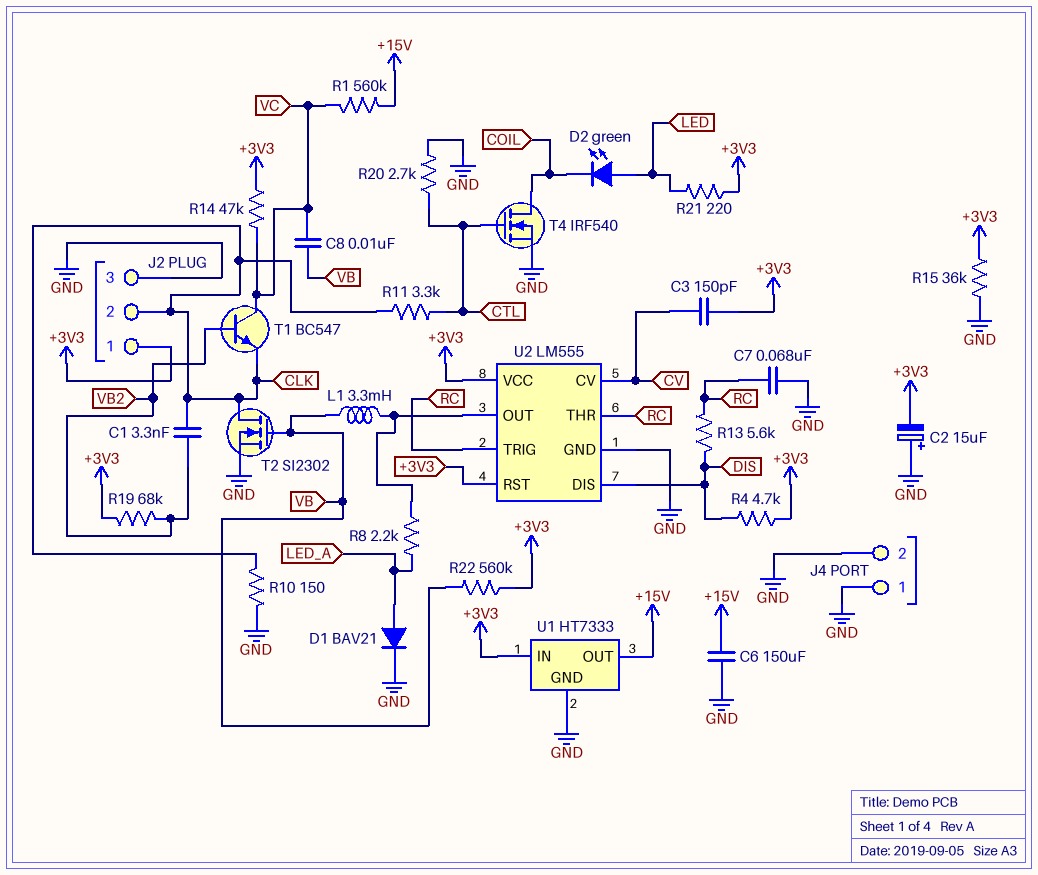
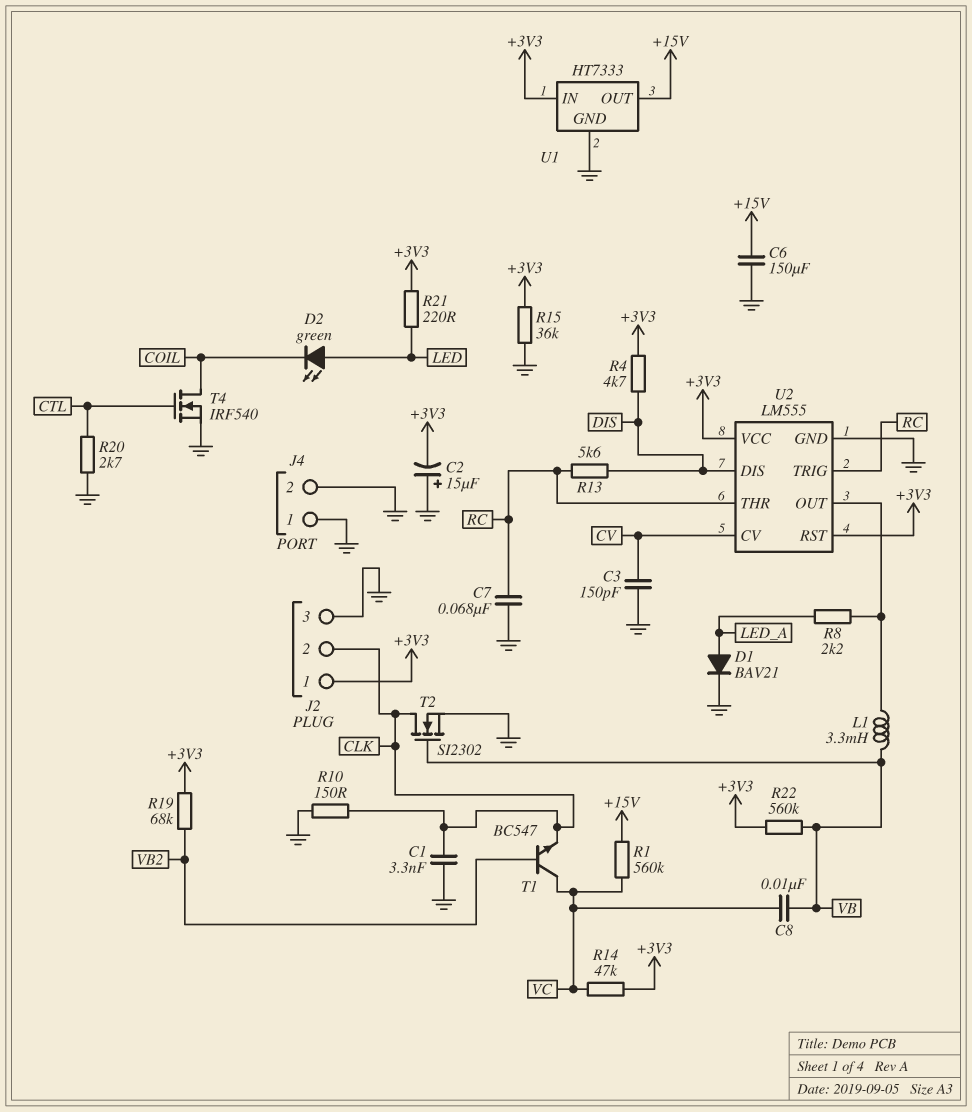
C1: 3.3nF (CLK, VB2) -> 3.3nF (CLK, GND)
C3: 150pF (+3V3, CV) -> 150pF (CV, GND)
R11: 3.3k (CLK, CTL) -> none

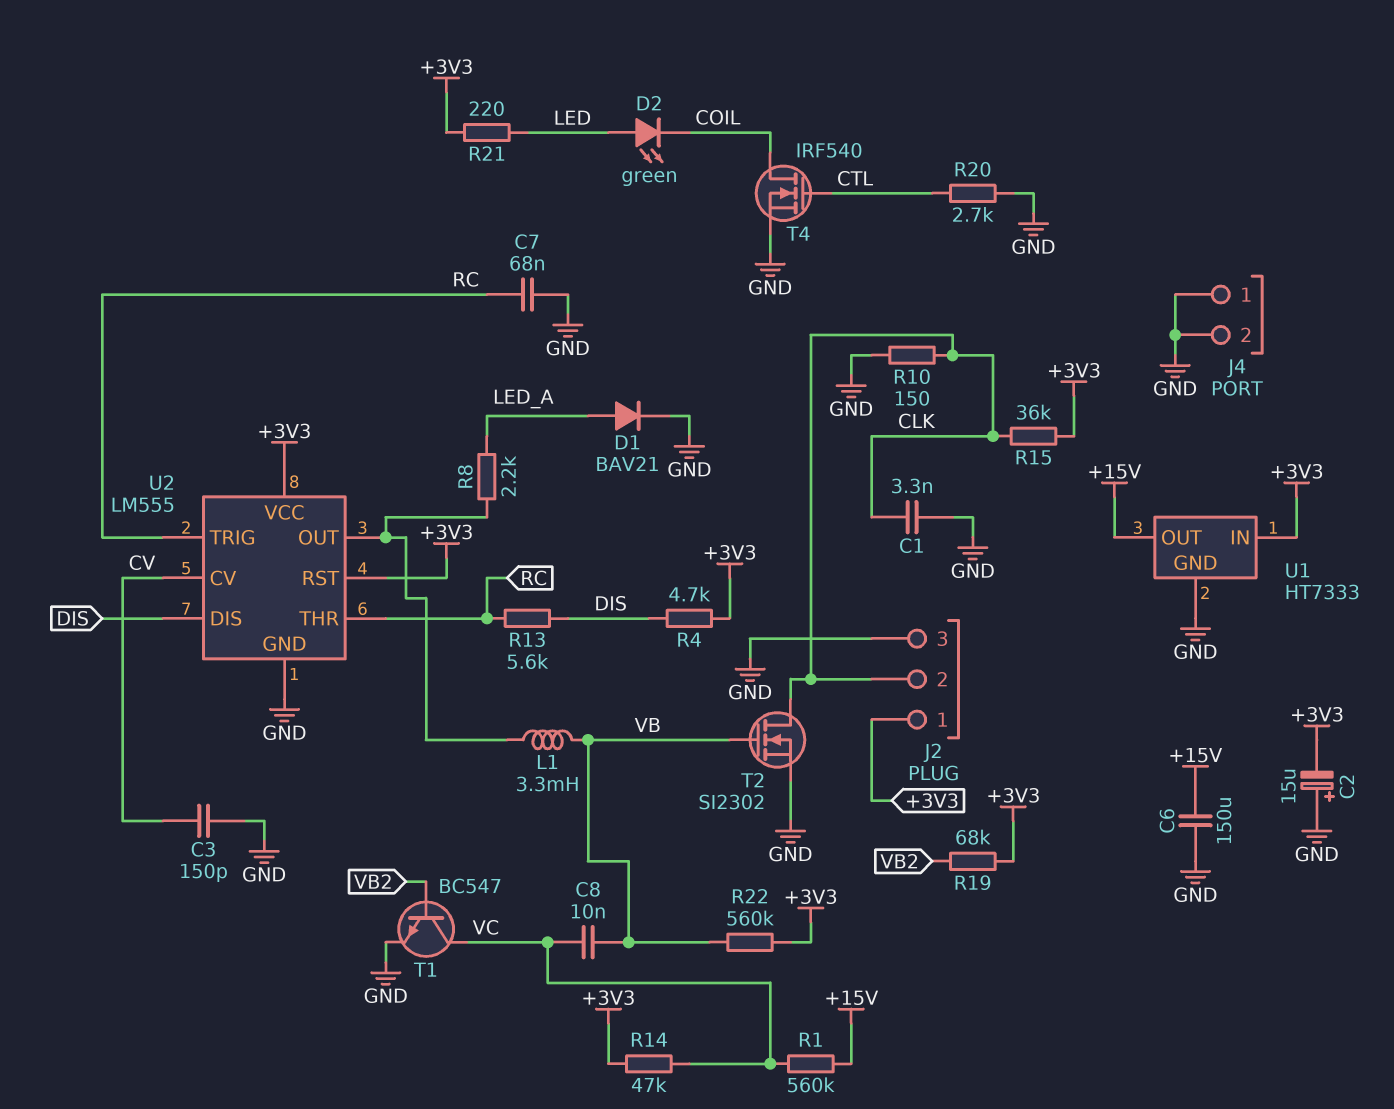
R15: 36k (+3V3, GND) -> 36k (+3V3, CLK)
T1: NPN BC547 (B VB2, C VC, E CLK) -> NPN BC547 (B VB2, C VC, E GND)

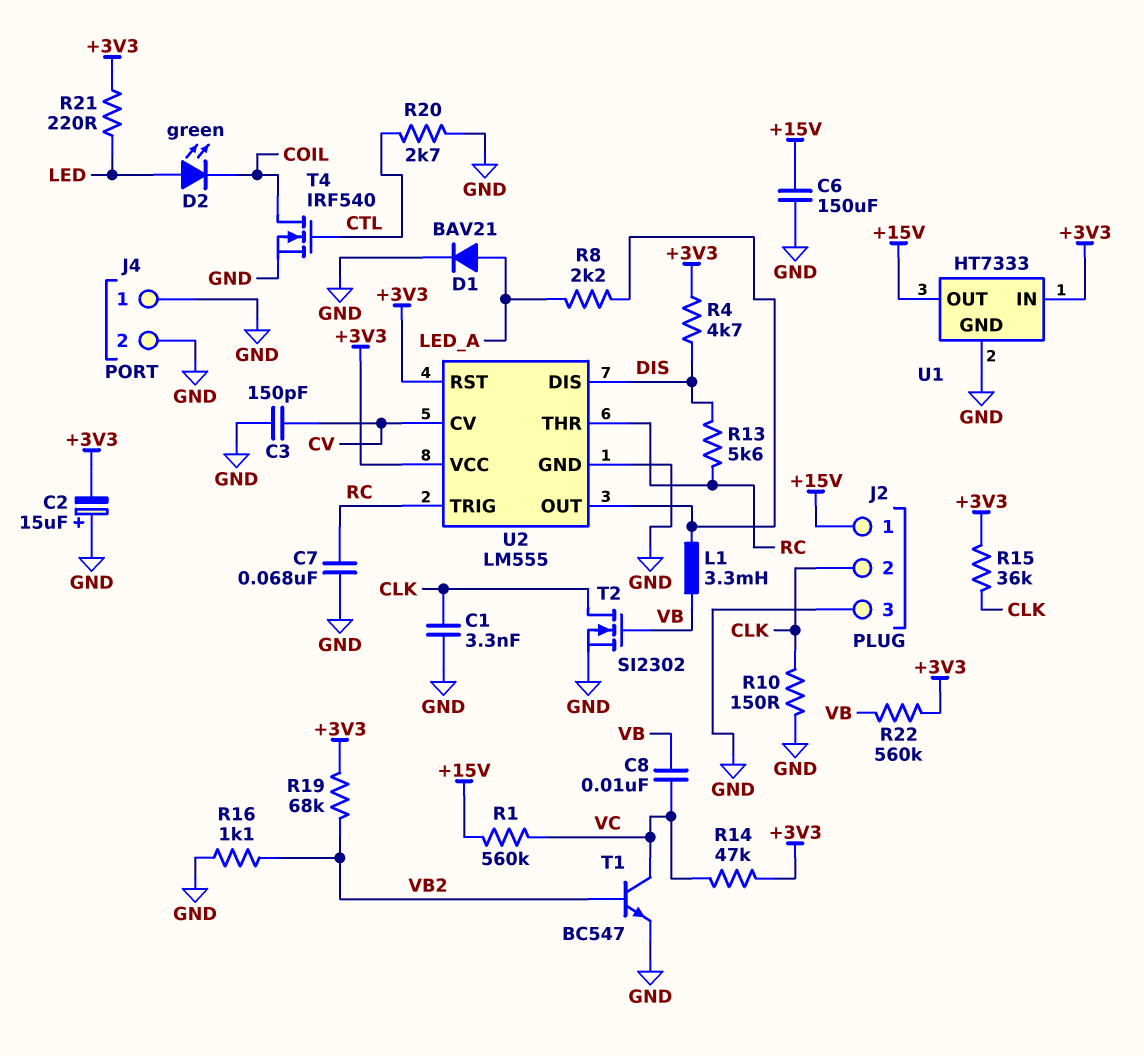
J2 pin 1: +3V3 -> +15V
R16: none -> 1.1k (GND, VB2)

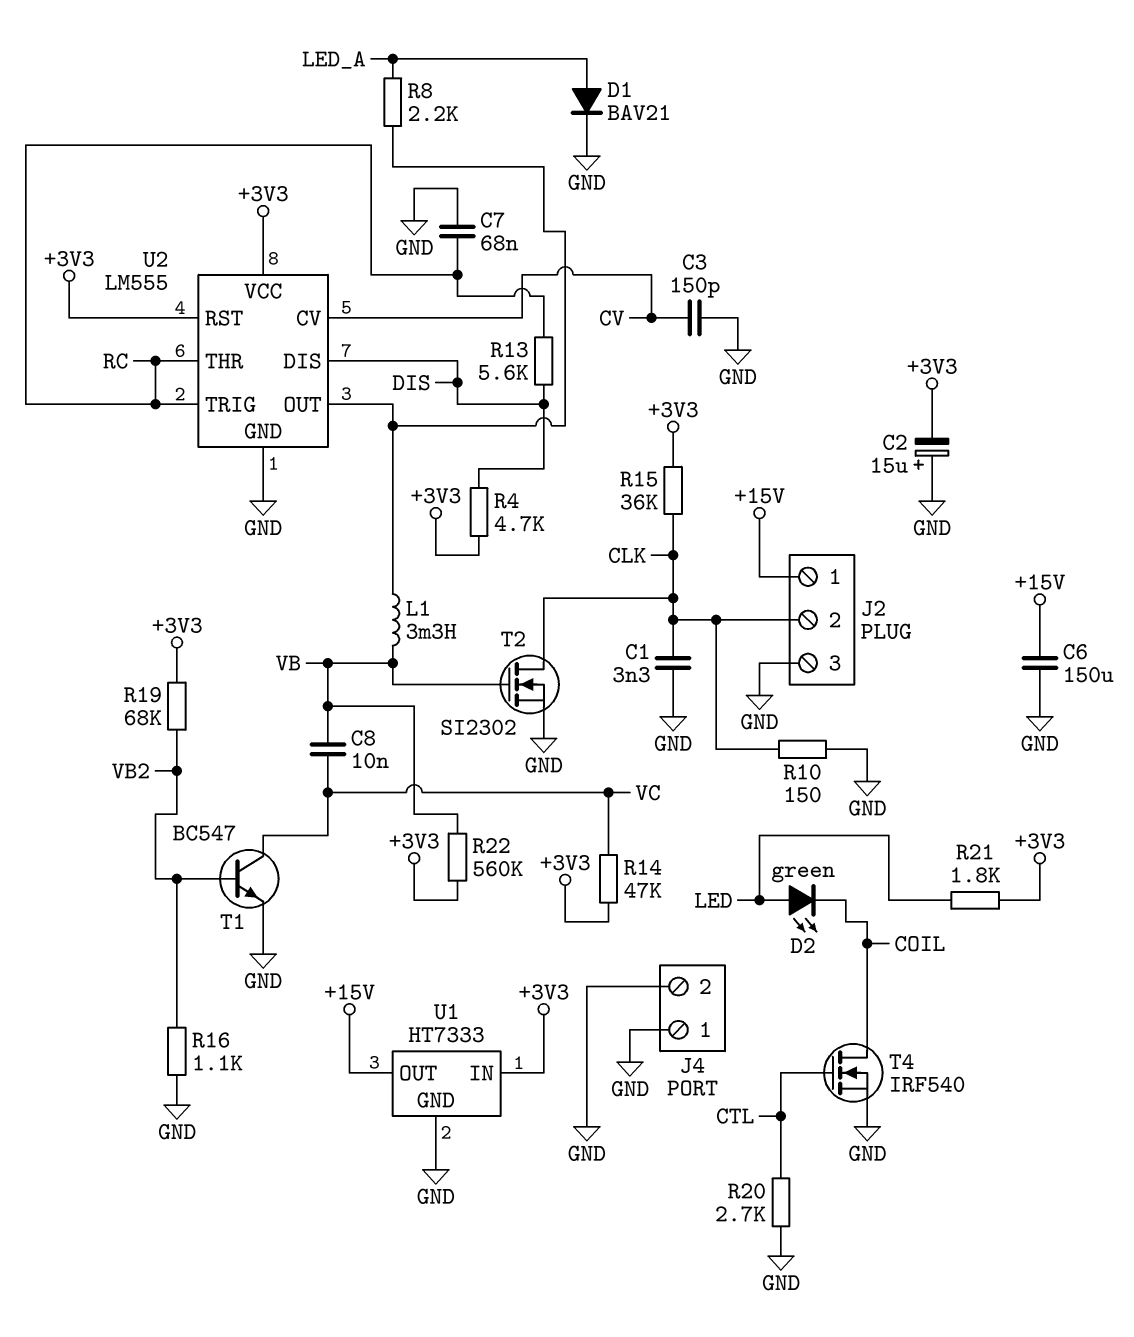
R1: 560k (+15V, VC) -> none
R21: 220 (+3V3, LED) -> 1.8k (+3V3, LED)

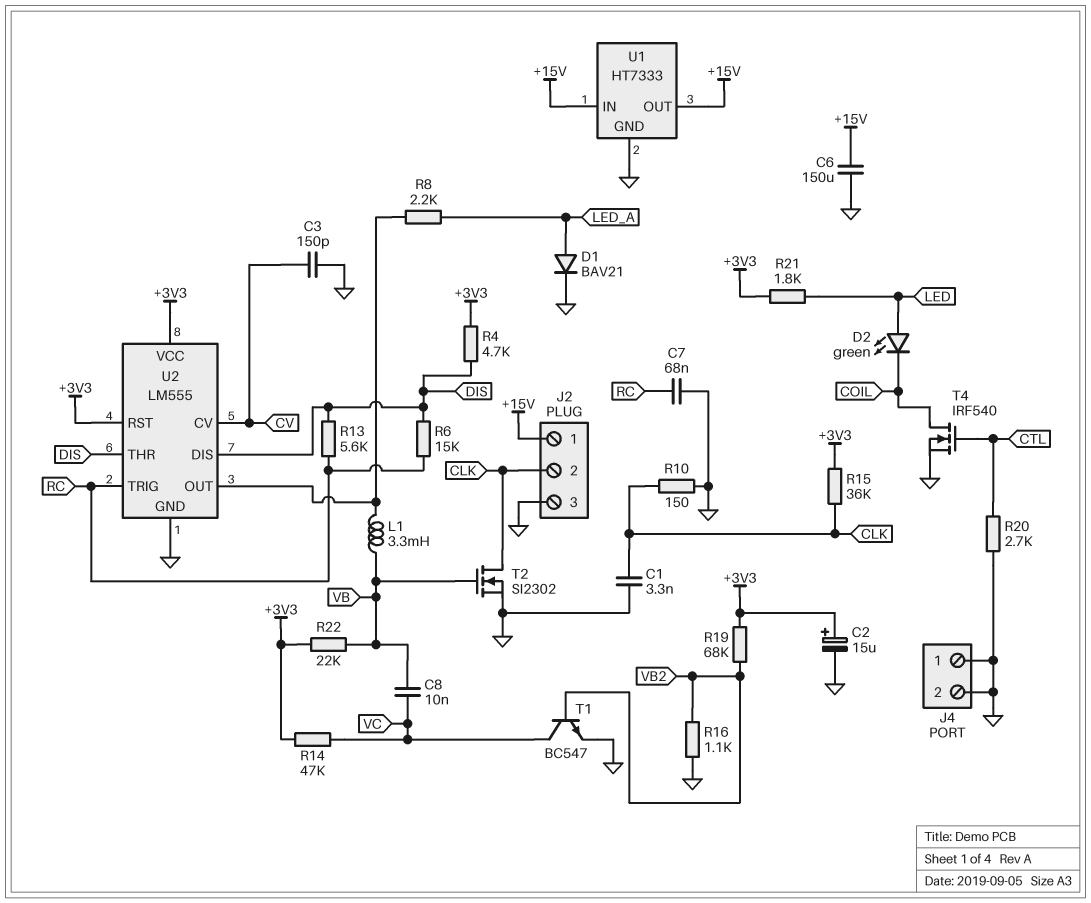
C2: 15uF (plus GND, minus +3V3) -> 15uF (plus +3V3, minus GND)
R6: none -> 15k (DIS, RC)
R22: 560k (+3V3, VB) -> 22k (+3V3, VB)
U1 pin IN: +3V3 -> +15V
U2 pin THR: RC -> DIS

